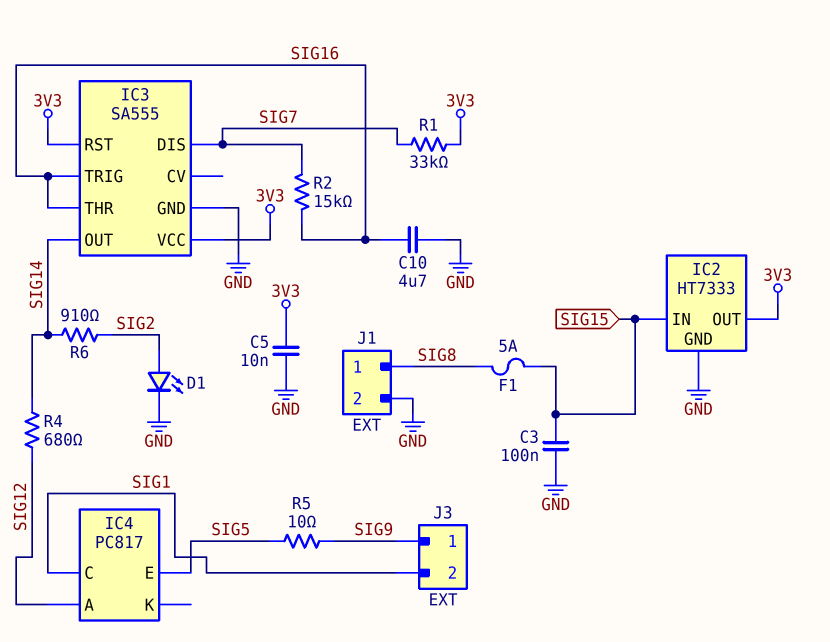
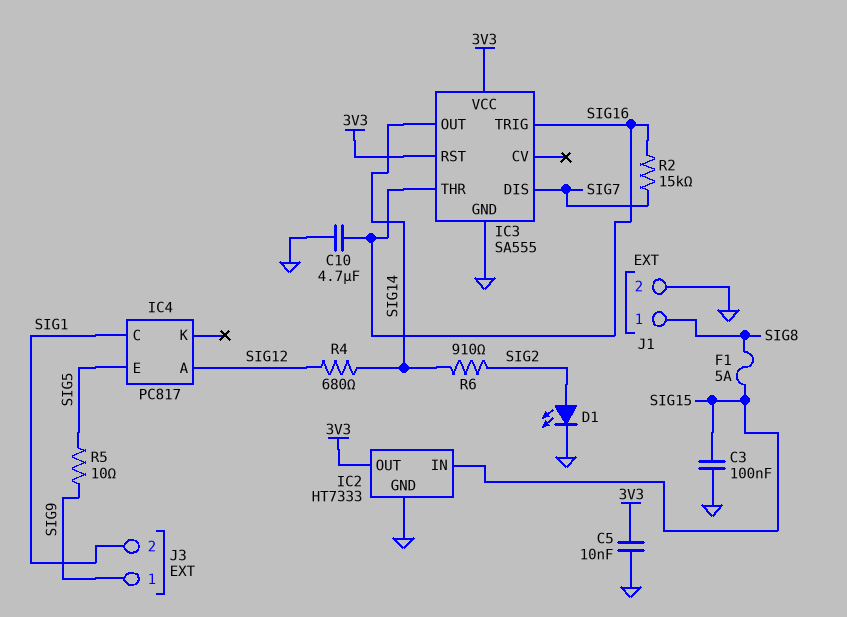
R1: 33k (3V3, SIG7) -> none

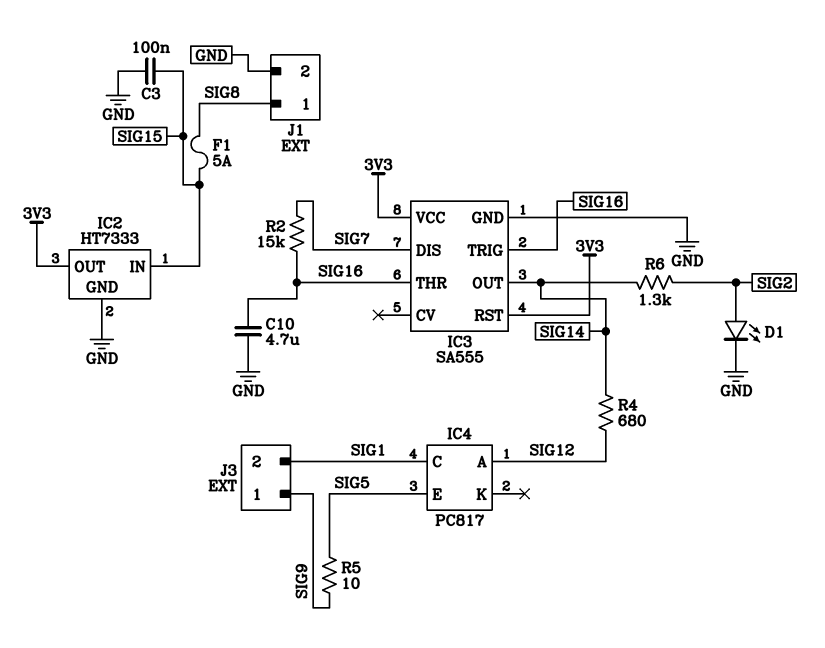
C5: 10nF (3V3, GND) -> none
R6: 910 (SIG2, SIG14) -> 1.3k (SIG2, SIG14)

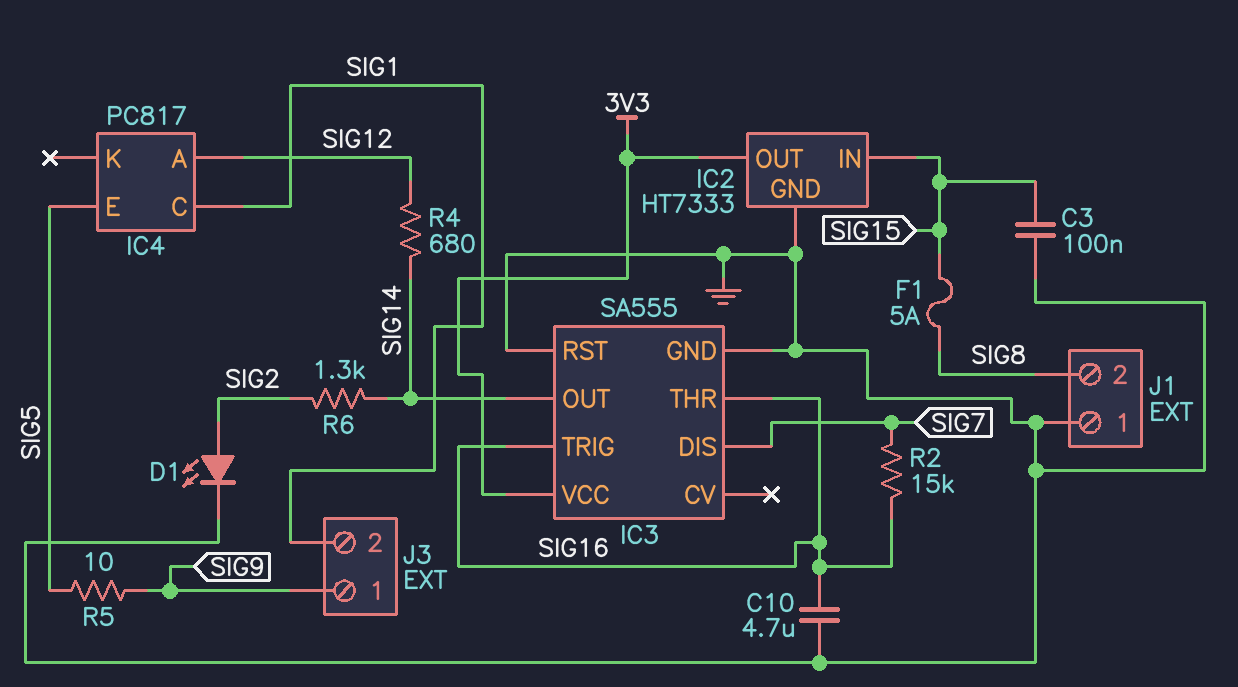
IC3 pin RST: 3V3 -> GND
J1 pin 1: SIG8 -> GND
J1 pin 2: GND -> SIG8

